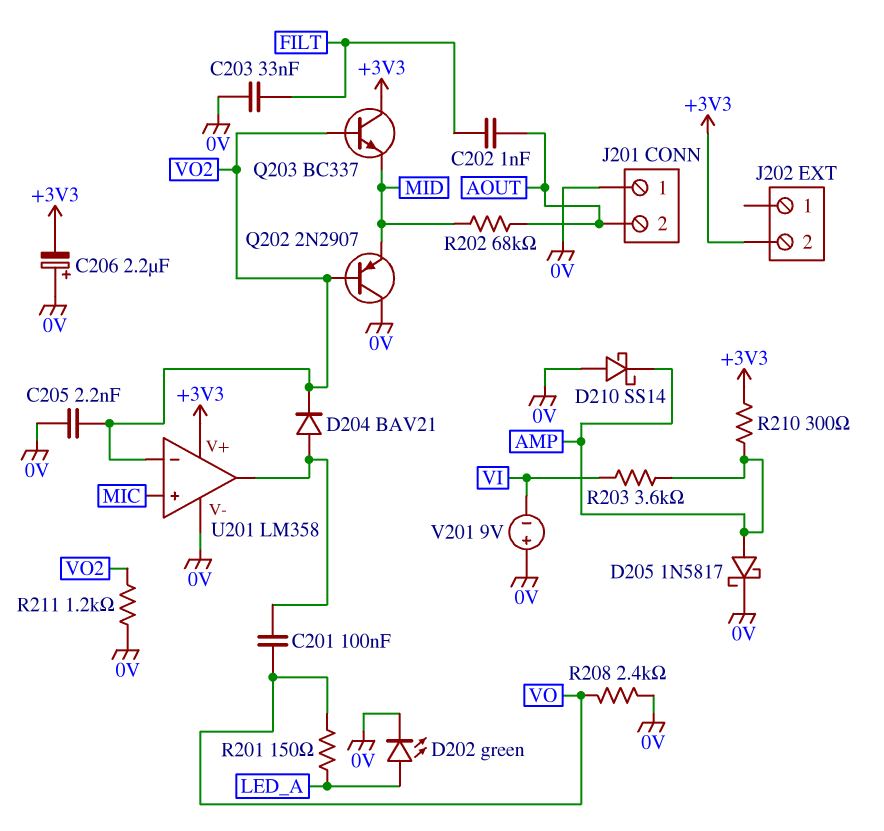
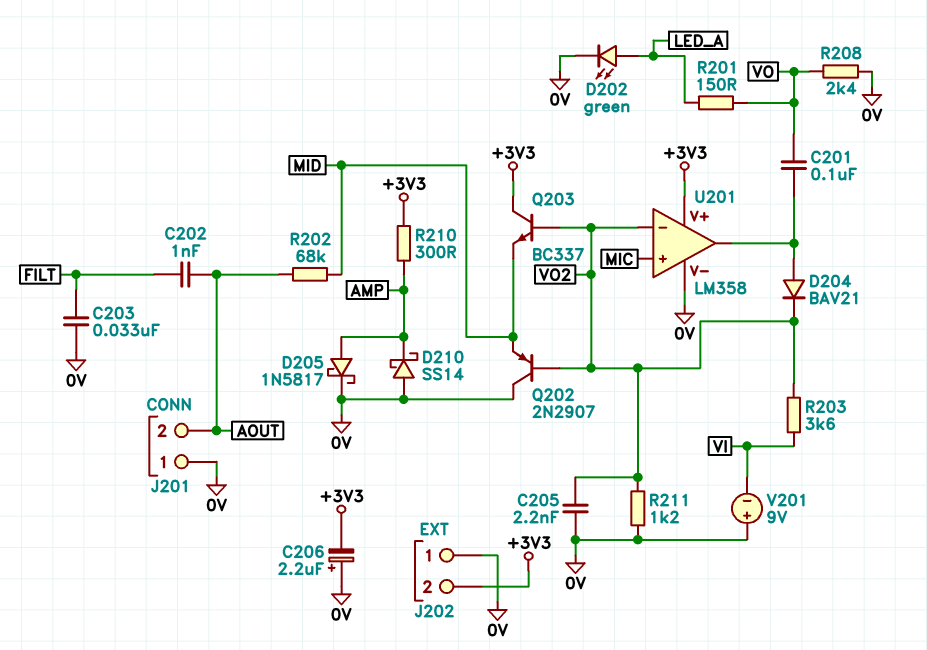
J202 pin 1: none -> 0V
R203: 3.6k (AMP, VI) -> 3.6k (VI, VO2)

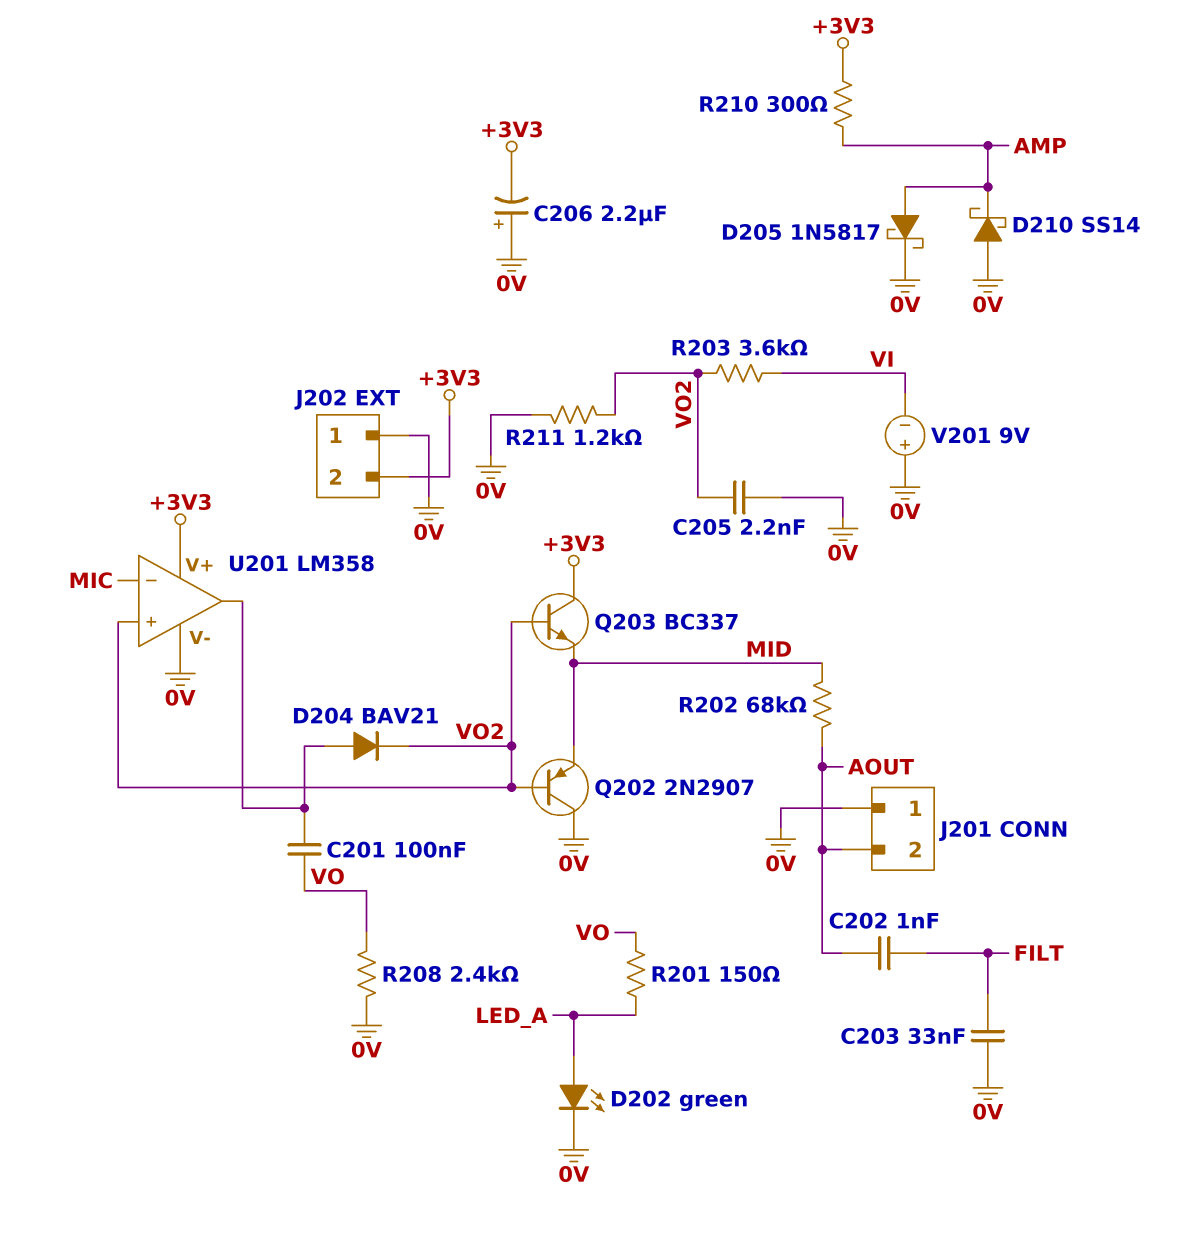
U201 pin in+: MIC -> VO2
U201 pin in-: VO2 -> MIC

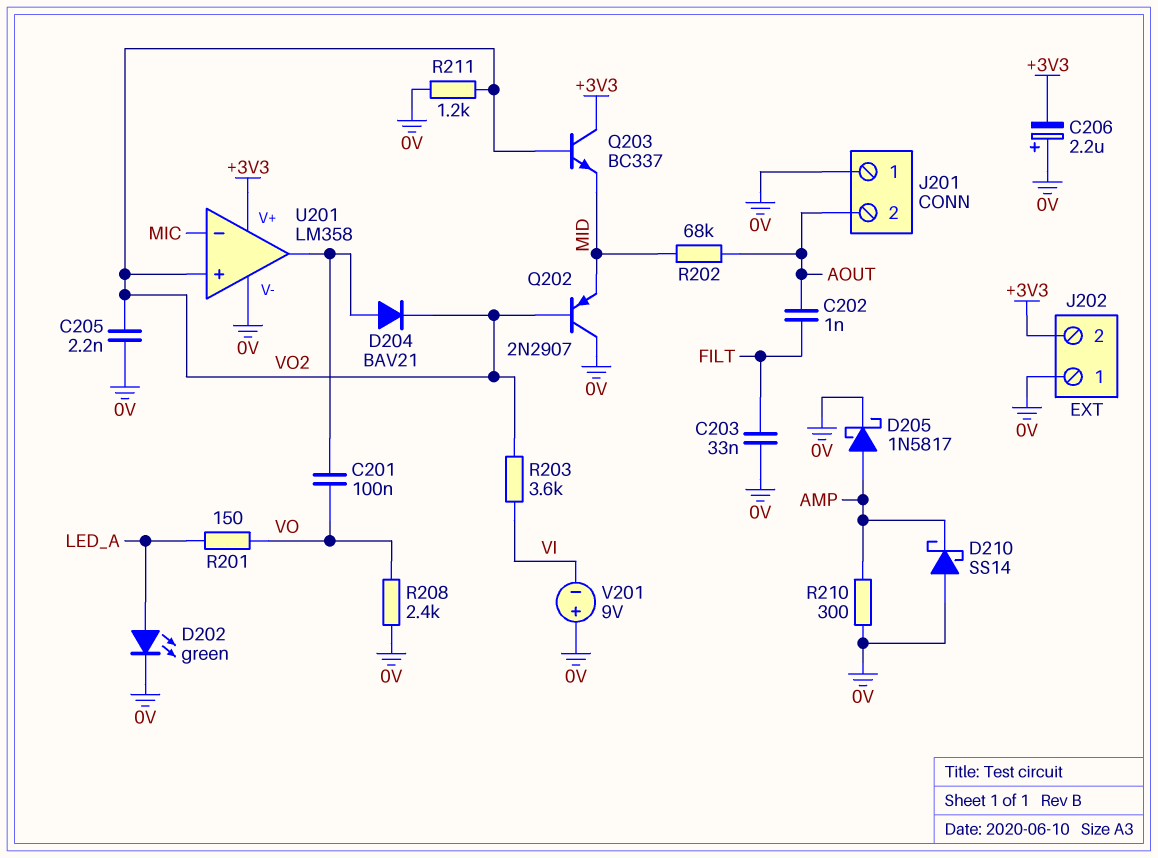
R210: 300 (+3V3, AMP) -> 300 (0V, AMP)

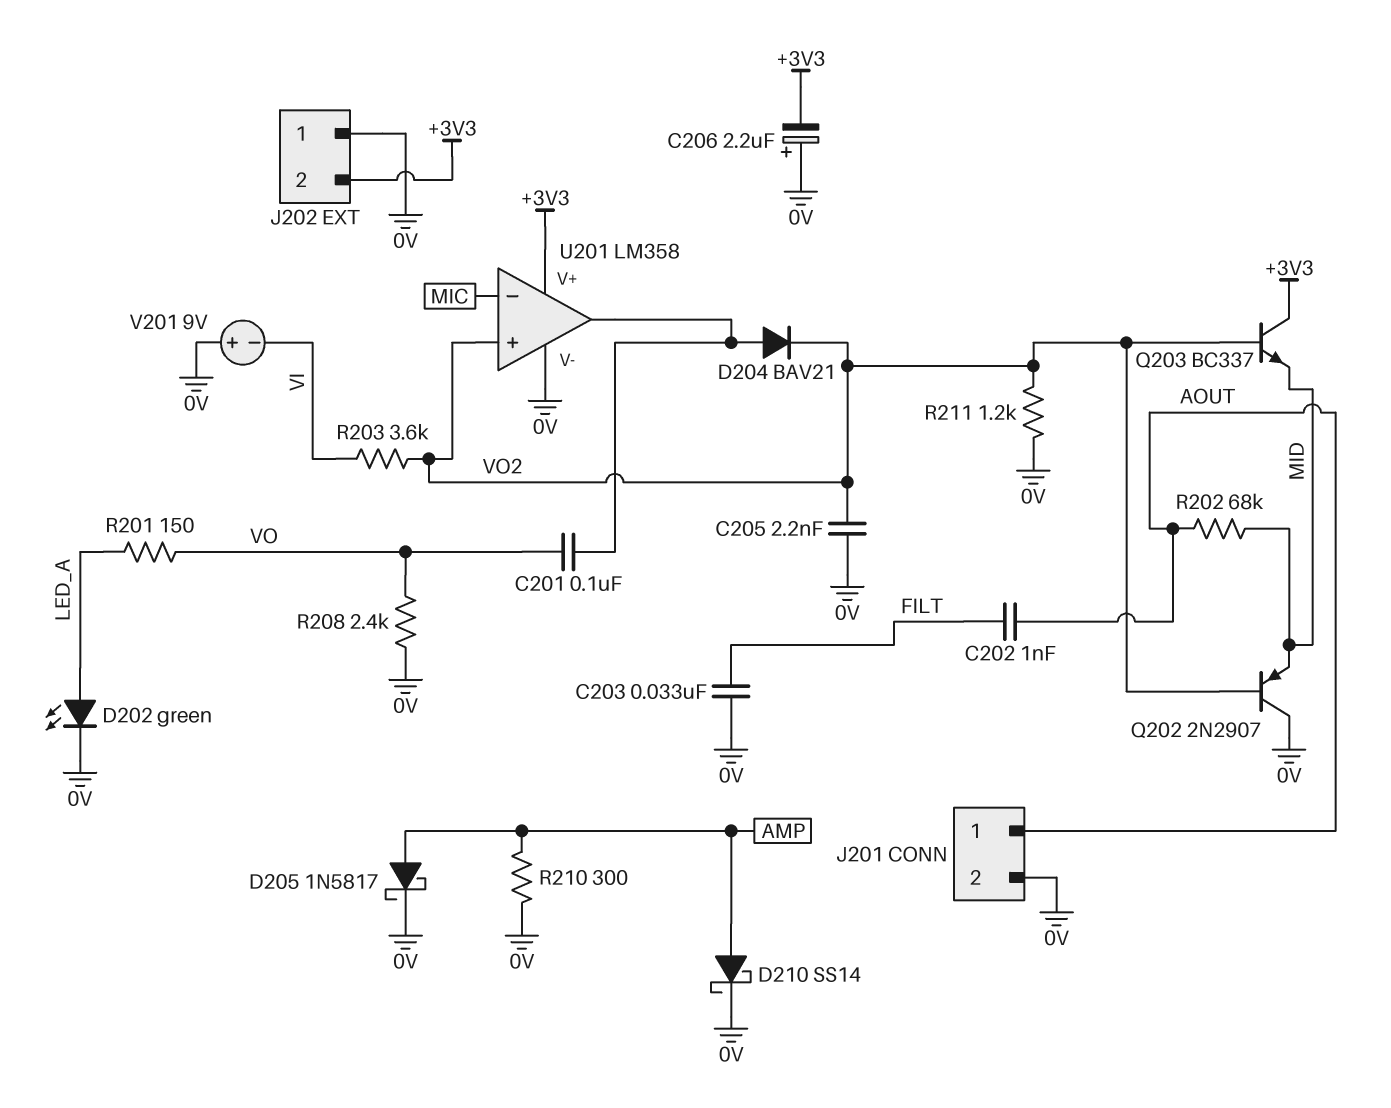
D210: schottky SS14 (A 0V, K AMP) -> schottky SS14 (A AMP, K 0V)
J201 pin 1: 0V -> AOUT
J201 pin 2: AOUT -> 0V

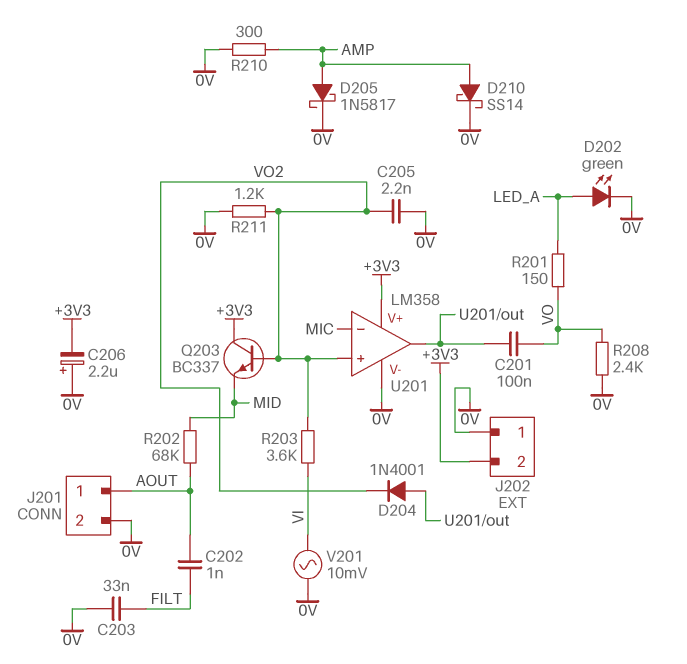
D204: diode BAV21 (A U201/out, K VO2) -> diode 1N4001 (A U201/out, K VO2)
Q202: PNP 2N2907 (B VO2, C 0V, E MID) -> none
V201: 9V (plus 0V, minus VI) -> AC 10mV (0V, VI)

